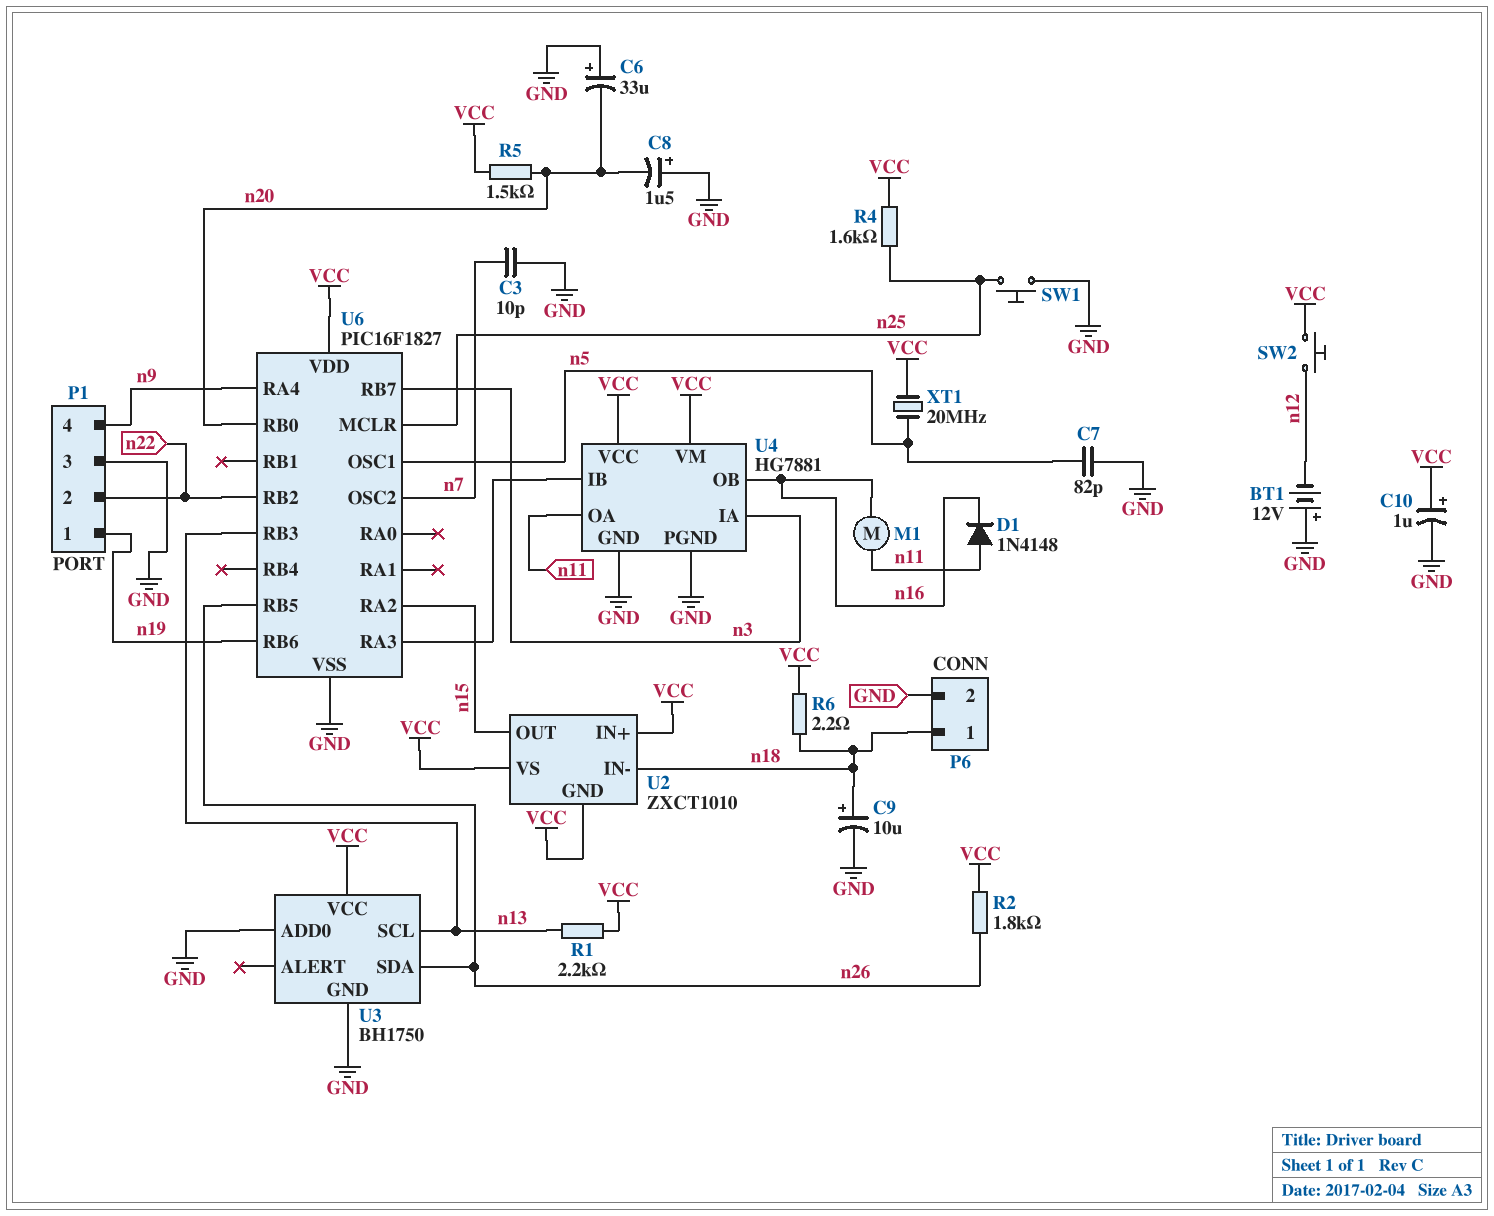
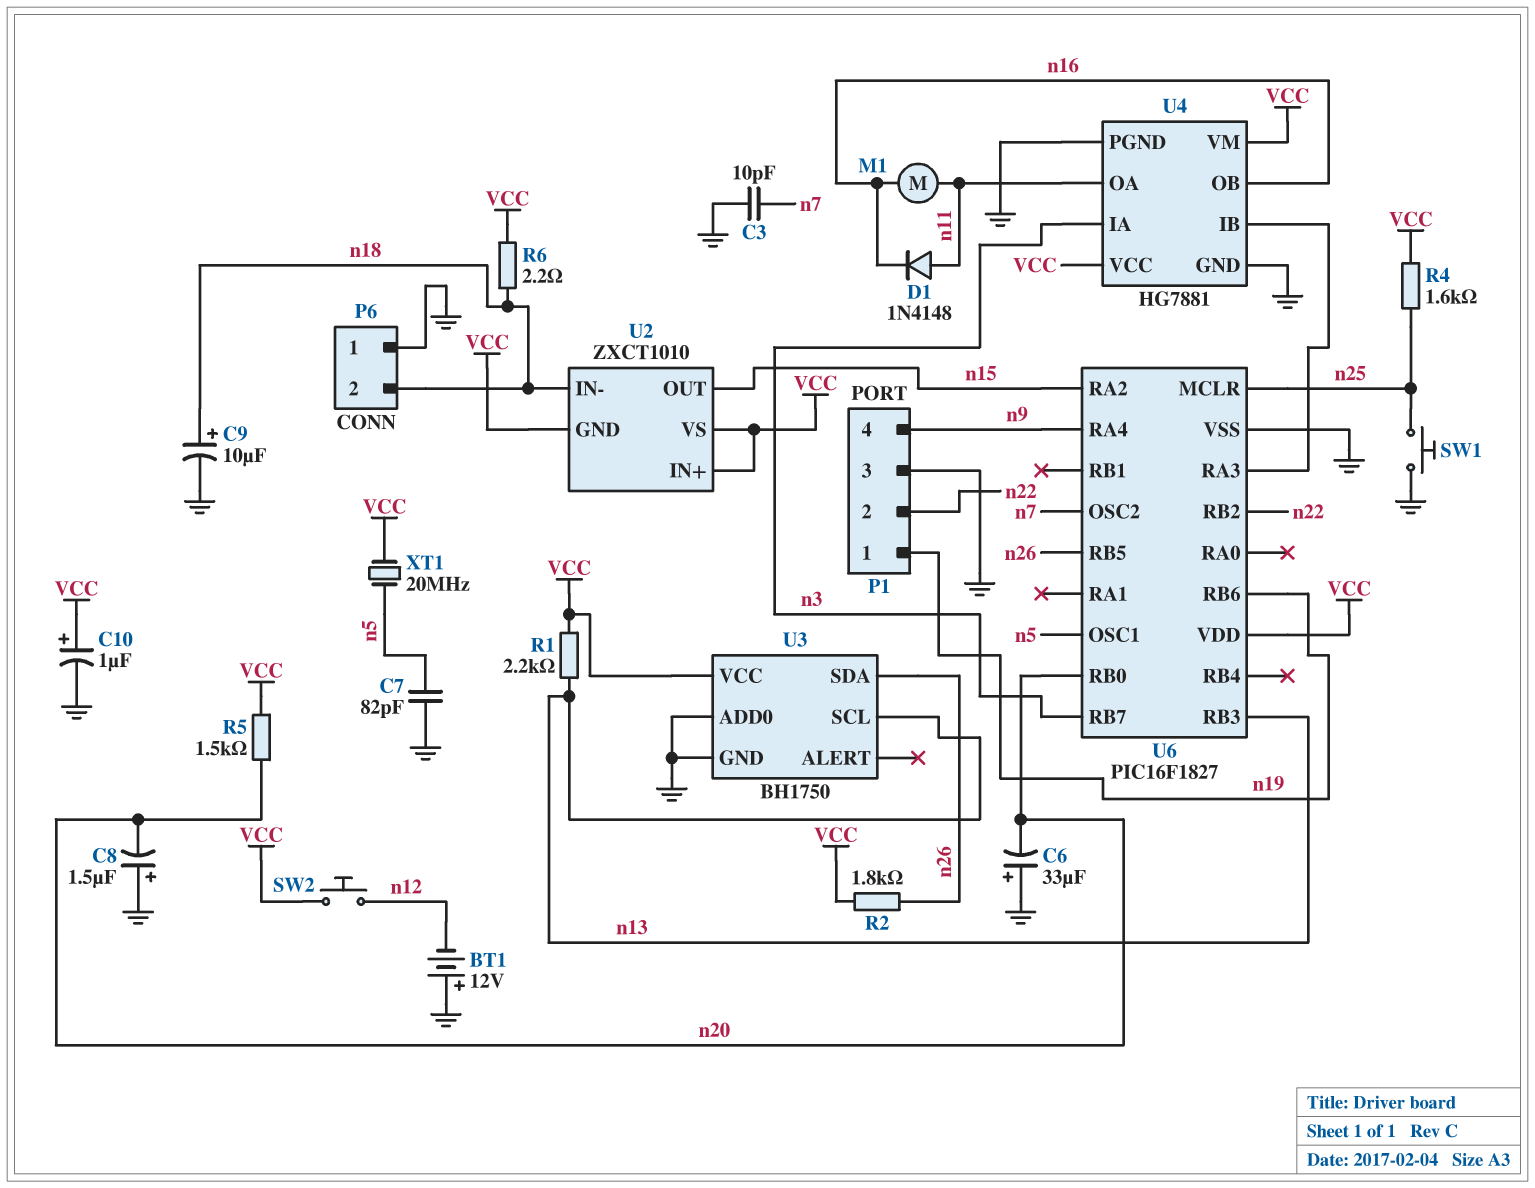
P6 pin 1: n18 -> GND
P6 pin 2: GND -> n18

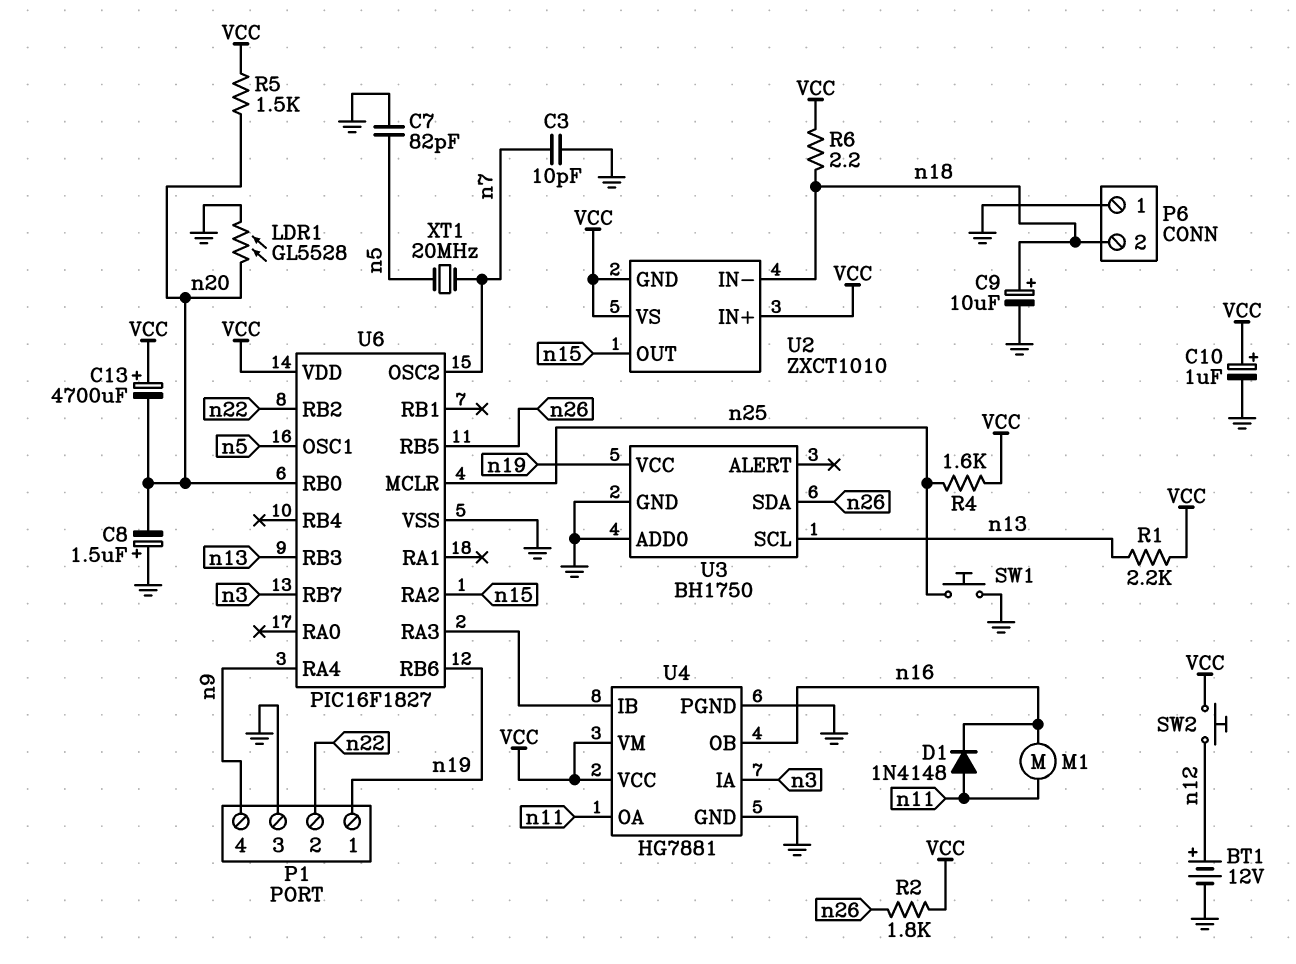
BT1: 12V (plus GND, minus n12) -> 12V (plus n12, minus GND)
C6: 33uF (plus GND, minus n20) -> none
C13: none -> 4700uF (plus VCC, minus n20)
LDR1: none -> GL5528 (GND, n20)
U3 pin VCC: VCC -> n19
XT1: 20MHz (VCC, n5) -> 20MHz (n5, n7)

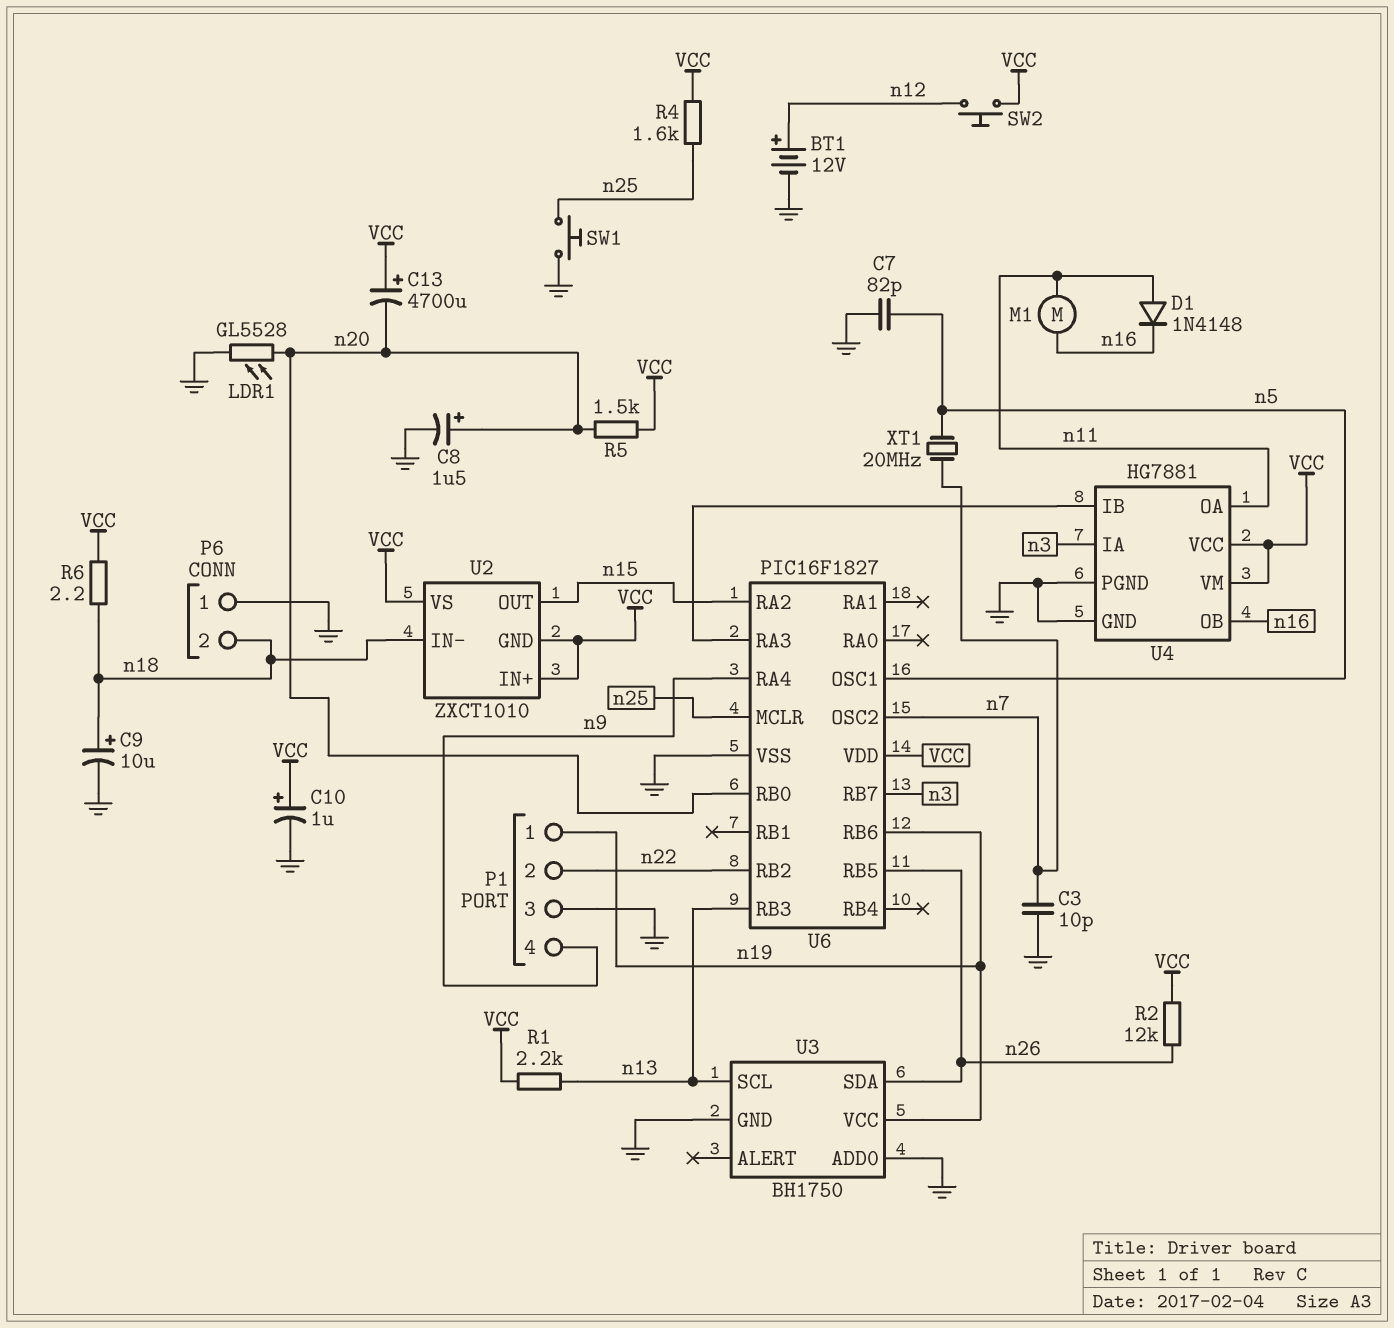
C8: 1.5uF (plus GND, minus n20) -> 1.5uF (plus n20, minus GND)
R2: 1.8k (VCC, n26) -> 12k (VCC, n26)

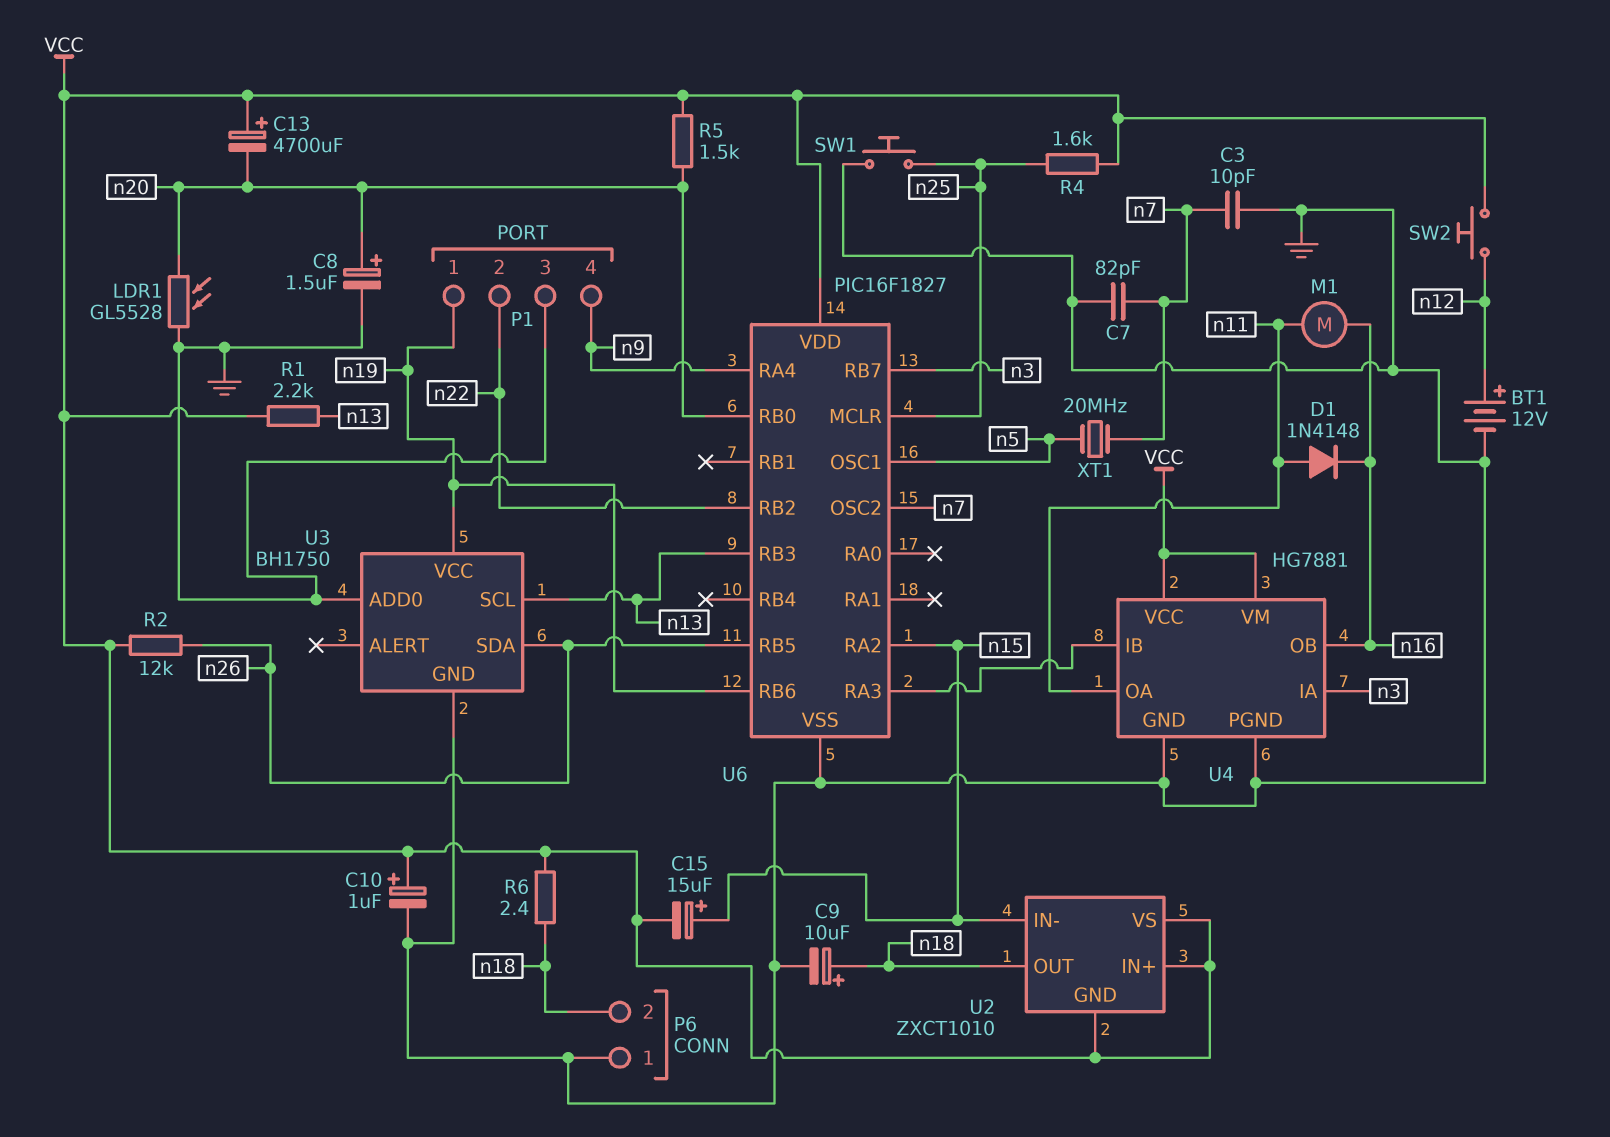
C7: 82pF (GND, n5) -> 82pF (GND, n7)
C15: none -> 15uF (plus n15, minus VCC)
R6: 2.2 (VCC, n18) -> 2.4 (VCC, n18)
U2 pin IN-: n18 -> n15
U2 pin OUT: n15 -> n18

